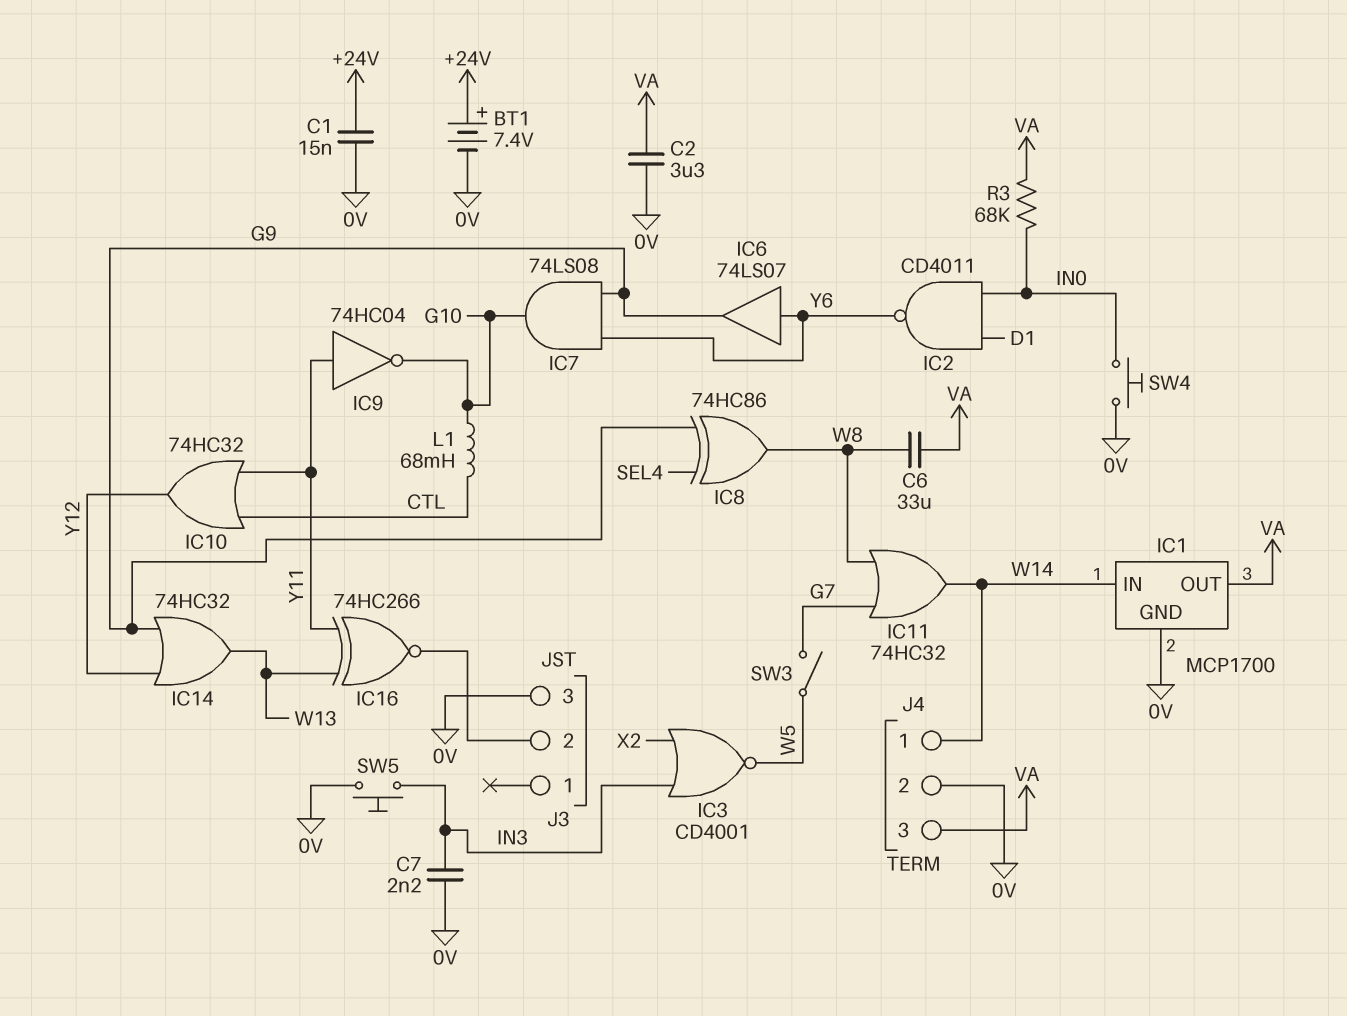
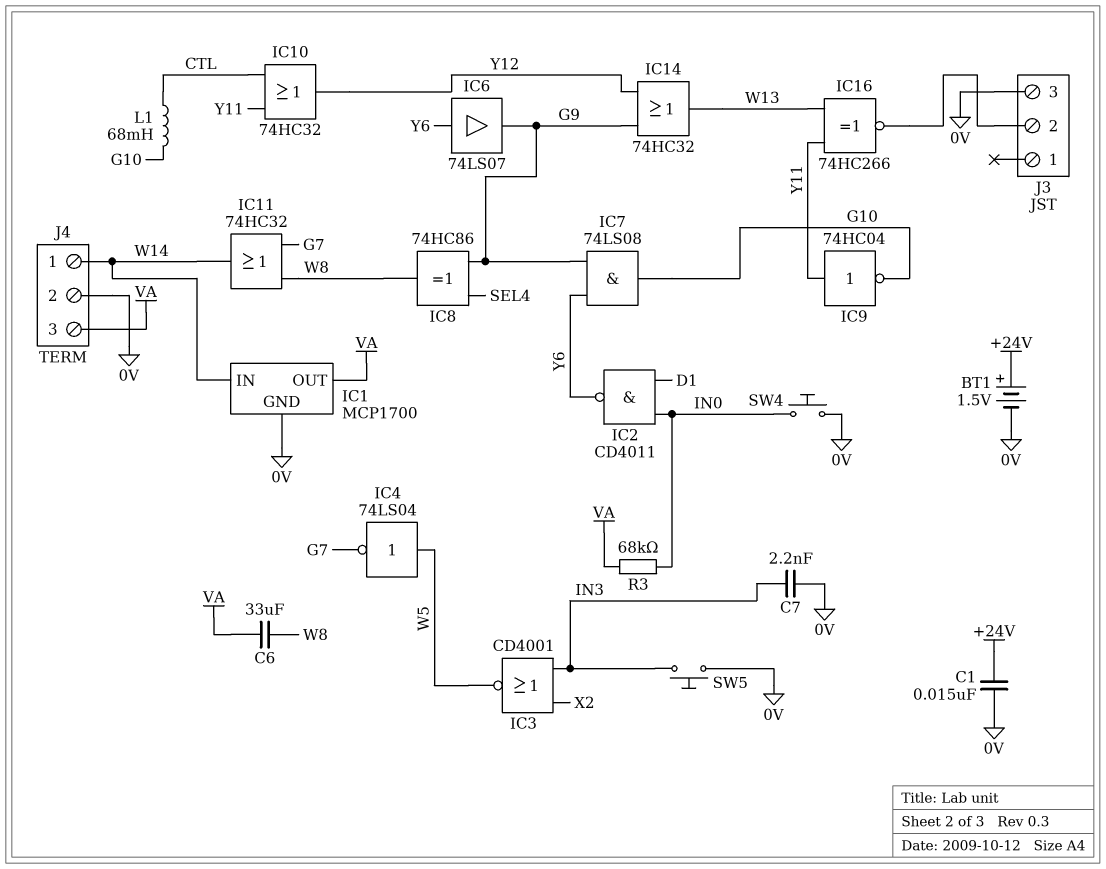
BT1: 7.4V (plus +24V, minus 0V) -> 1.5V (plus +24V, minus 0V)
C2: 3.3uF (0V, VA) -> none
IC4: none -> NOT 74LS04 (in W5, out G7)
SW3: switch (G7, W5) -> none

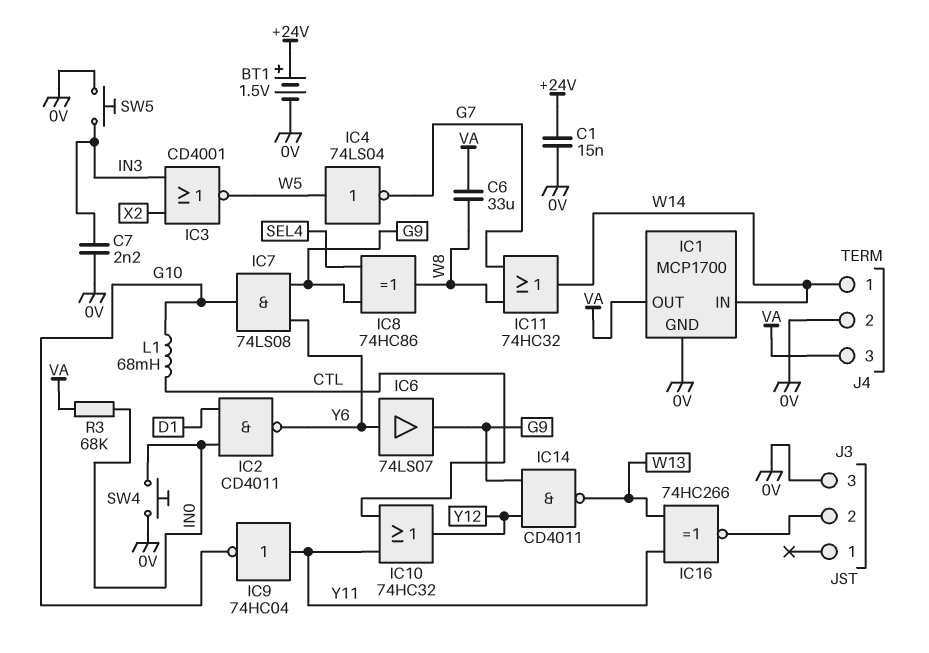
IC14: OR 74HC32 (in G9, in Y12, out W13) -> NAND CD4011 (in G9, in Y12, out W13)

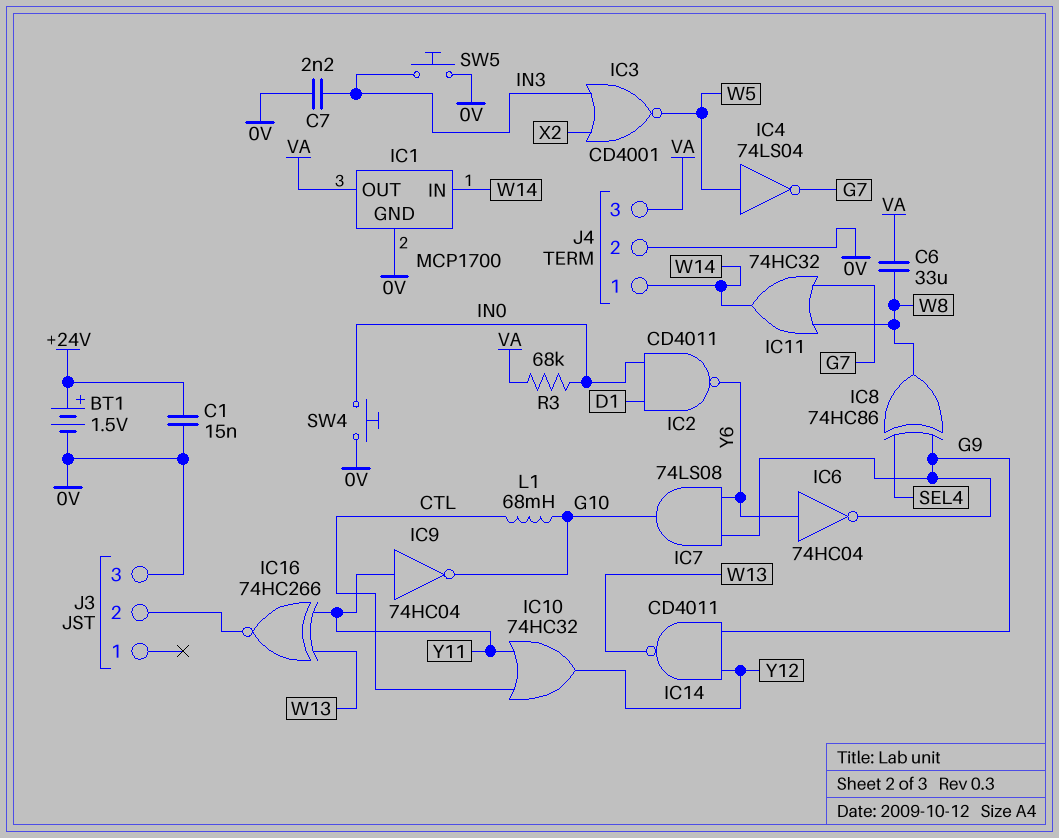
IC6: buffer 74LS07 (in Y6, out G9) -> NOT 74HC04 (in Y6, out G9)

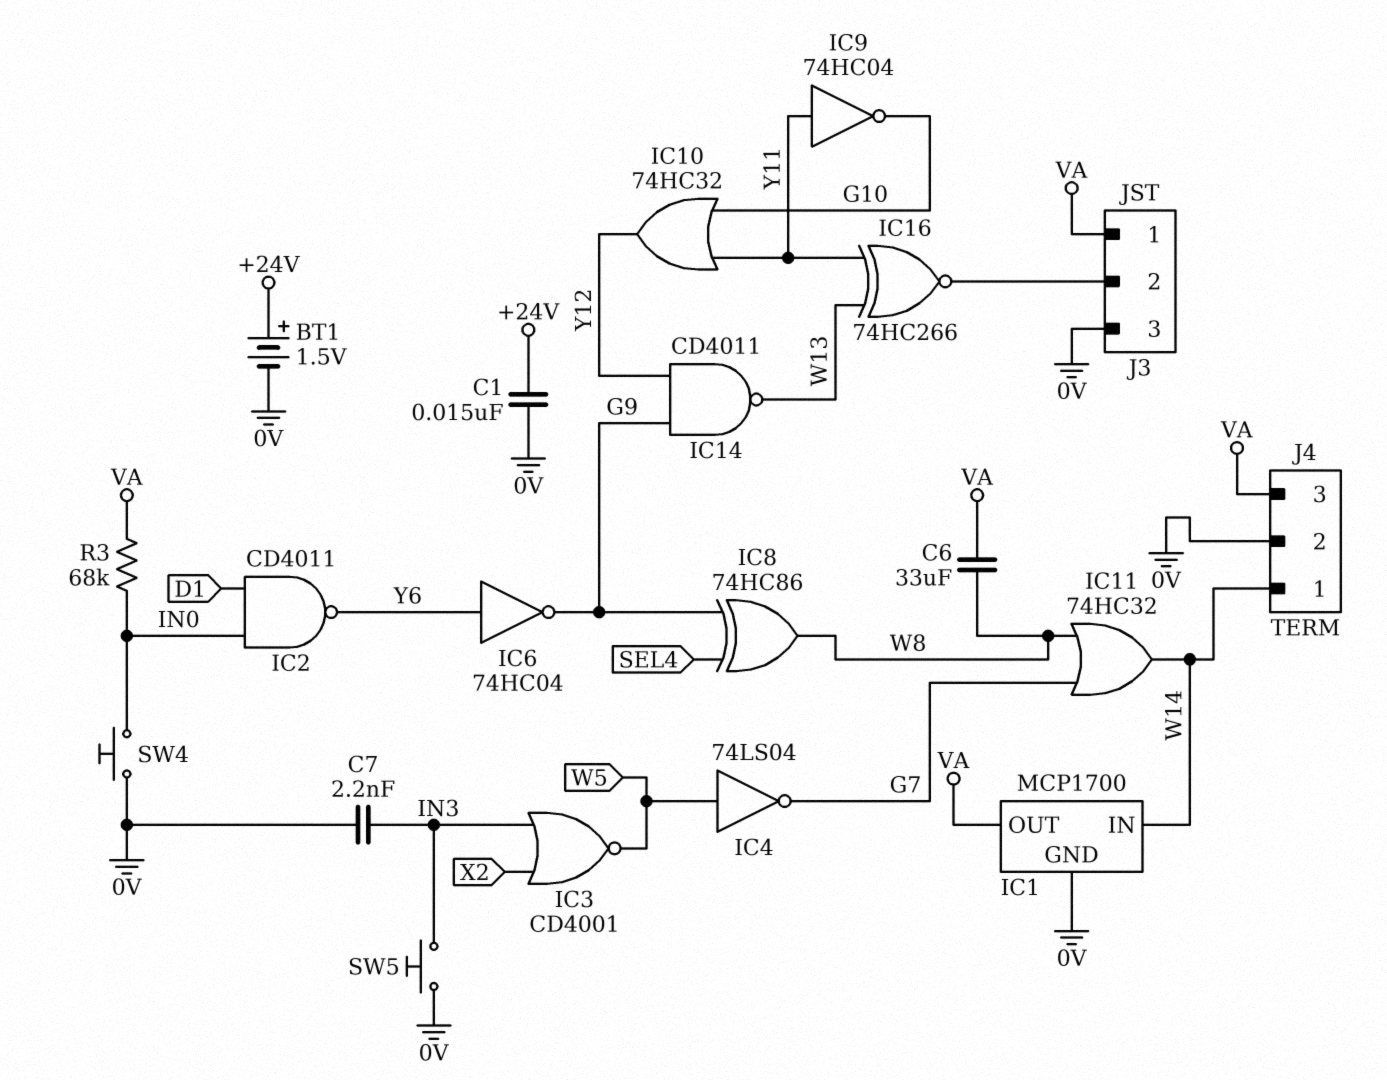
IC7: AND 74LS08 (in G9, in Y6, out G10) -> none
IC10: OR 74HC32 (in CTL, in Y11, out Y12) -> OR 74HC32 (in G10, in Y11, out Y12)
J3 pin 1: none -> VA
L1: 68mH (CTL, G10) -> none

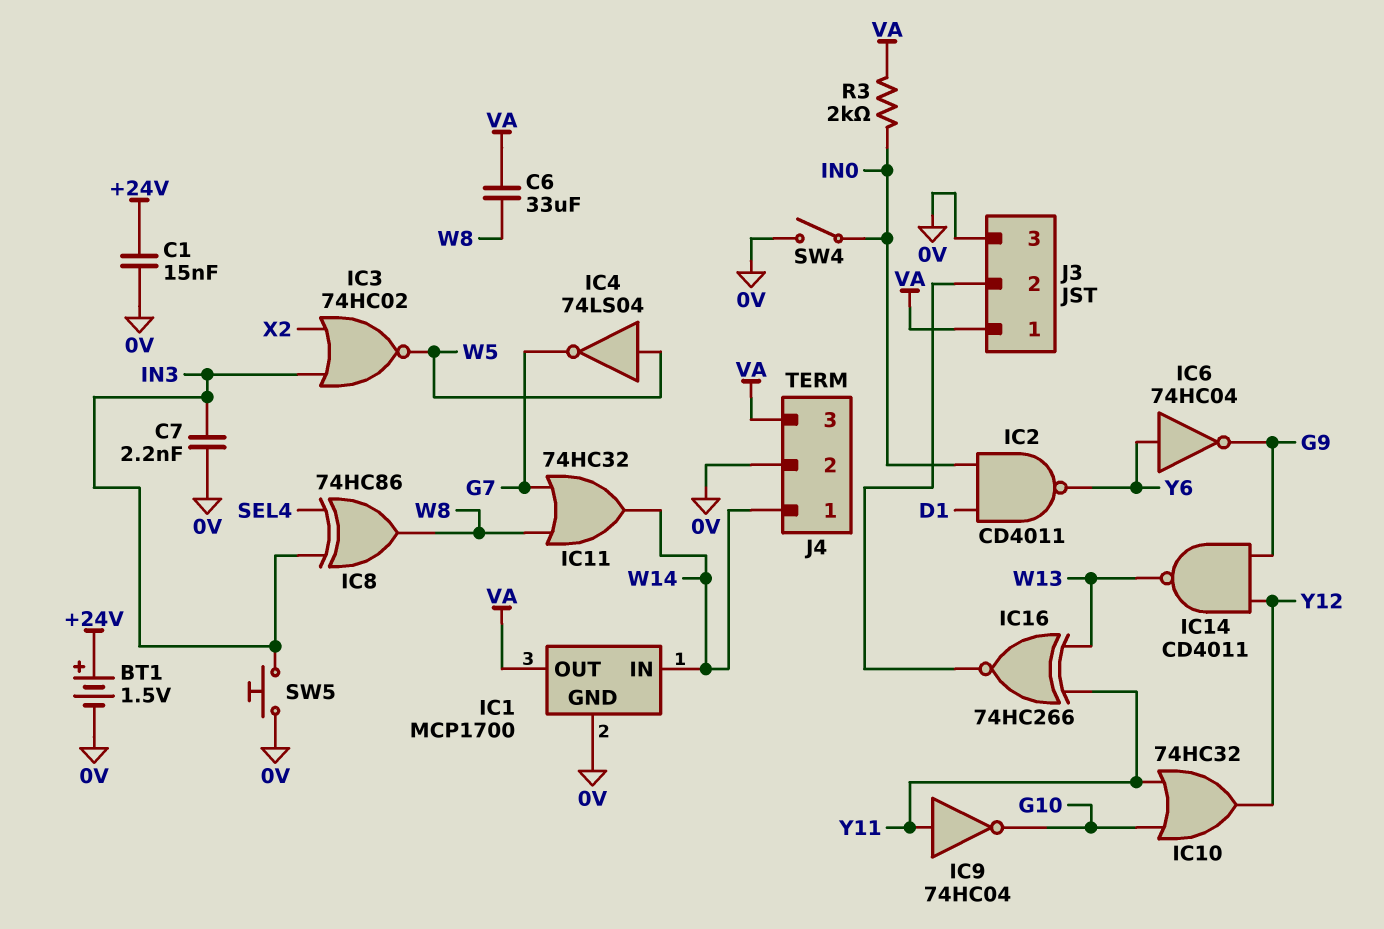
IC3: NOR CD4001 (in IN3, in X2, out W5) -> NOR 74HC02 (in IN3, in X2, out W5)
IC8: XOR 74HC86 (in G9, in SEL4, out W8) -> XOR 74HC86 (in IN3, in SEL4, out W8)
R3: 68k (IN0, VA) -> 2k (IN0, VA)
SW4: button (0V, IN0) -> switch (0V, IN0)

